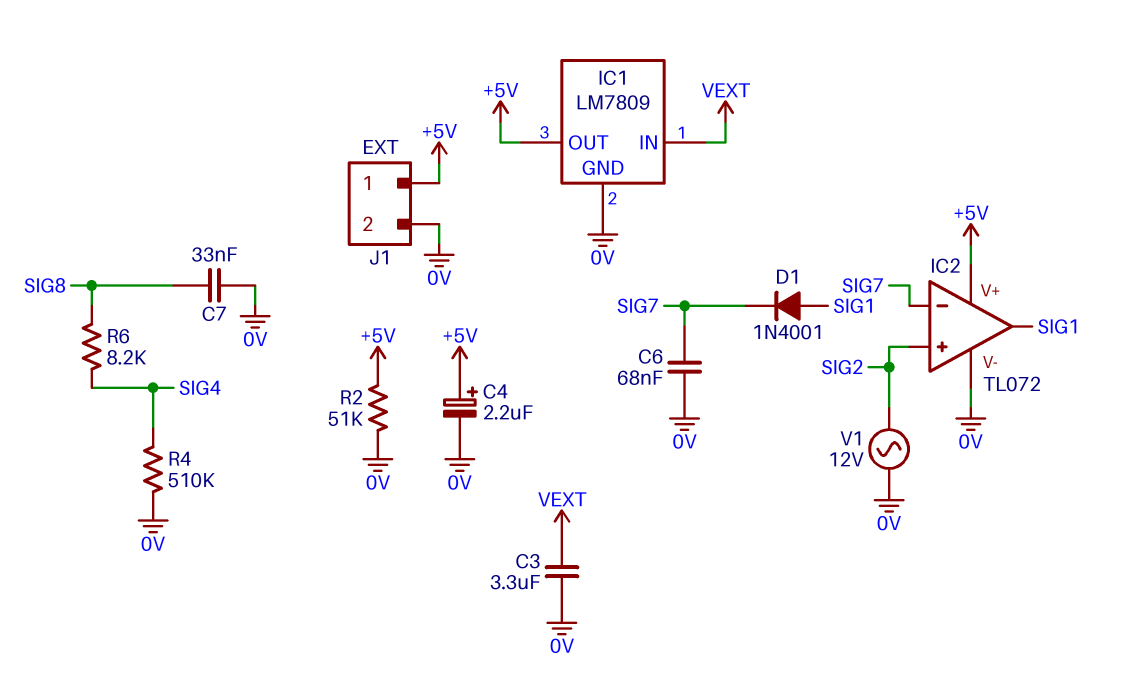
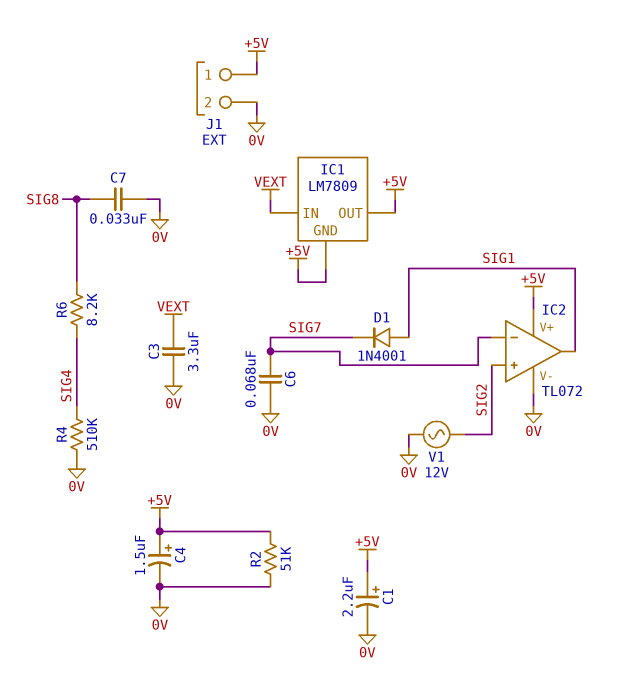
C1: none -> 2.2uF (plus +5V, minus 0V)
C4: 2.2uF (plus +5V, minus 0V) -> 1.5uF (plus +5V, minus 0V)
IC1 pin GND: 0V -> +5V

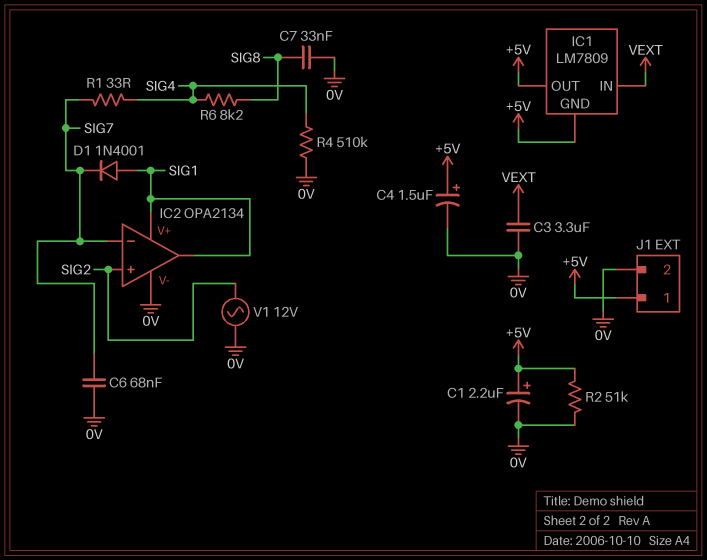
IC2: TL072 -> OPA2134
IC2 pin V+: +5V -> SIG1
R1: none -> 33 (SIG4, SIG7)

